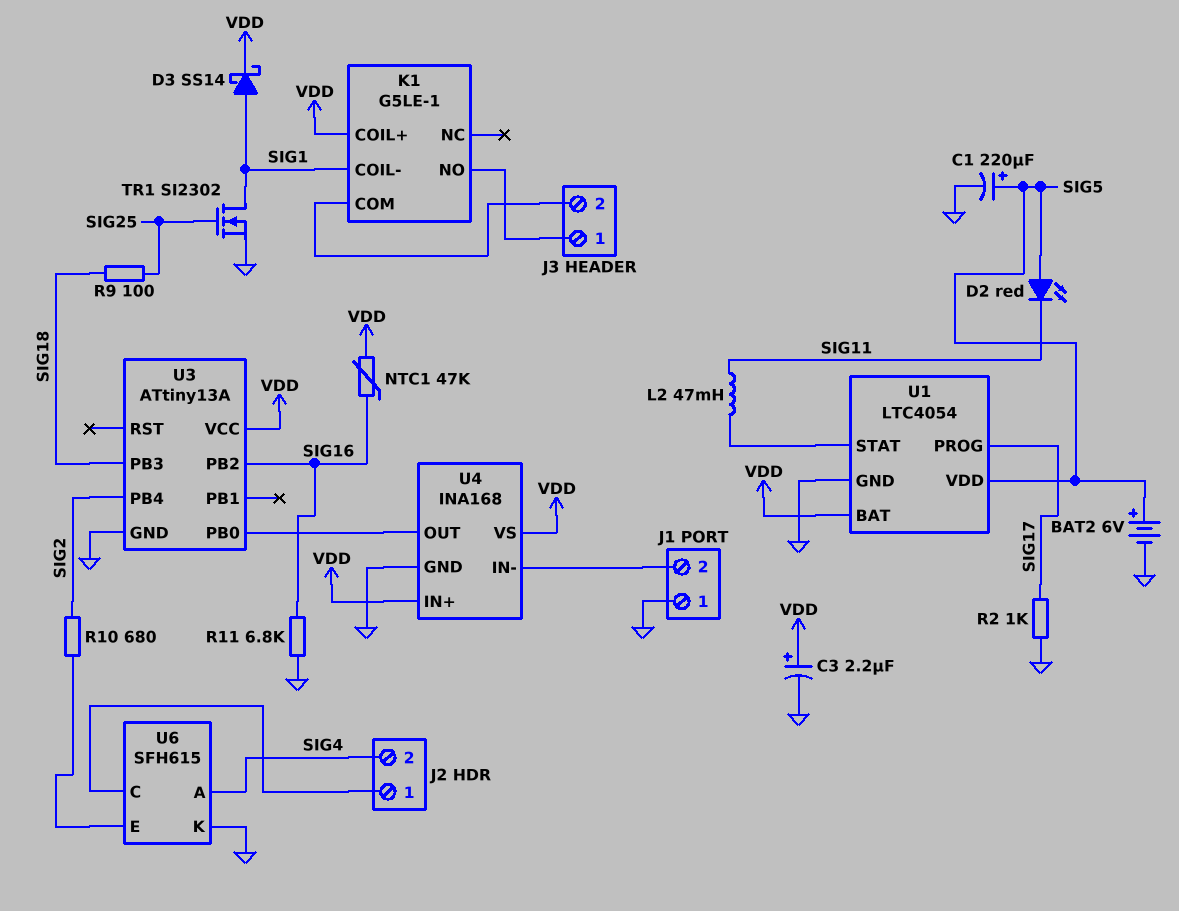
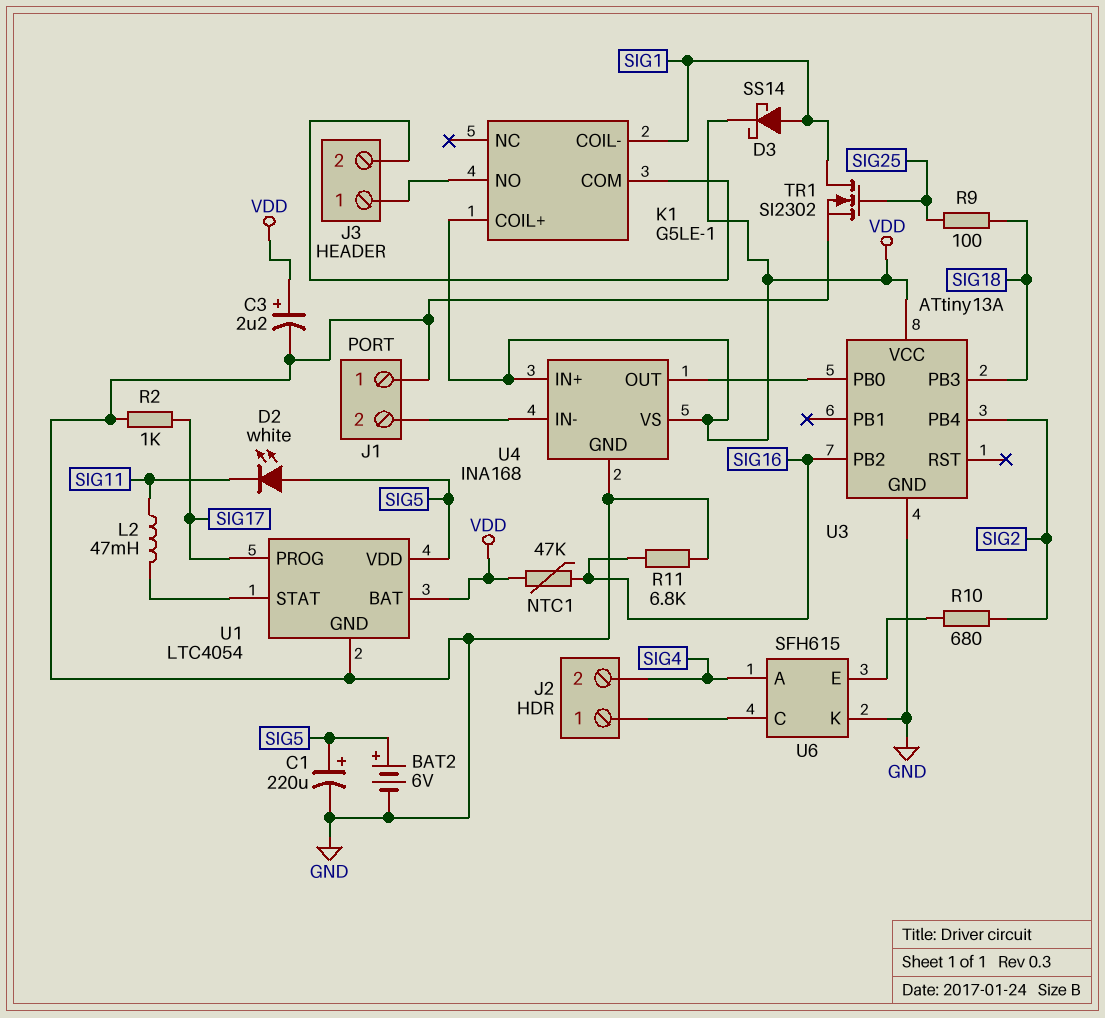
D2: LED red (A SIG5, K SIG11) -> LED white (A SIG5, K SIG11)

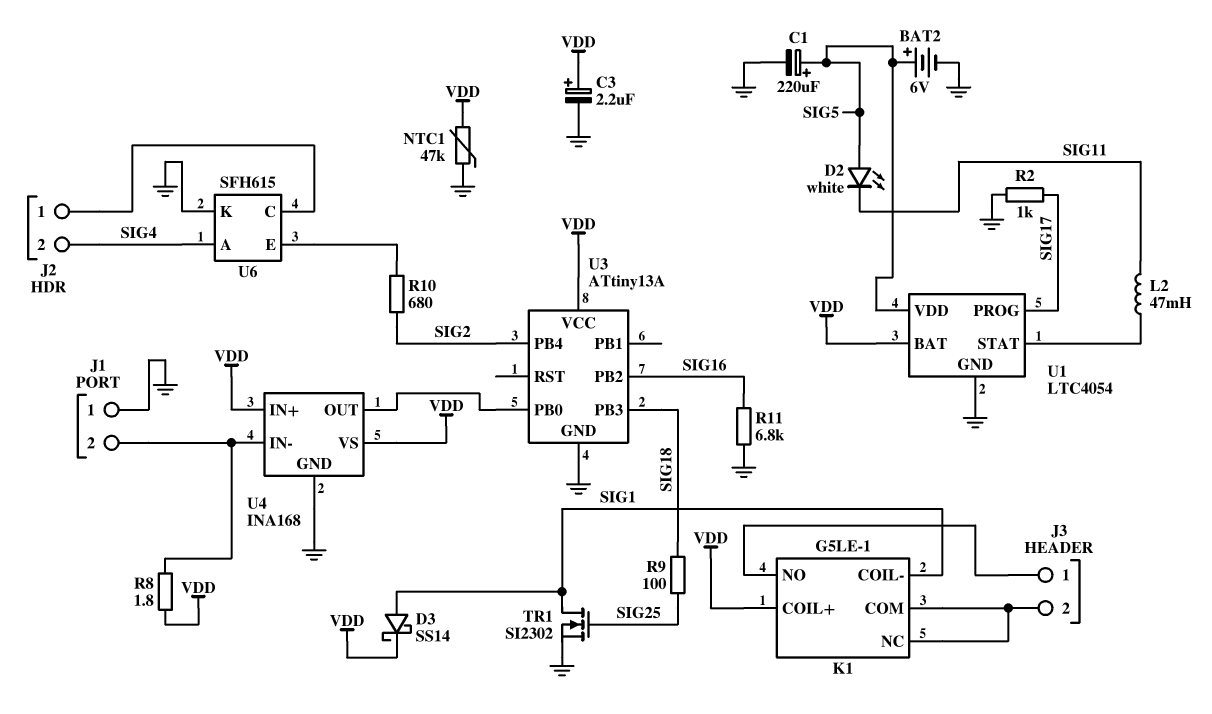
K1 pin NC: none -> J3/2
NTC1: 47k (SIG16, VDD) -> 47k (GND, VDD)
R8: none -> 1.8 (J1/2, VDD)

